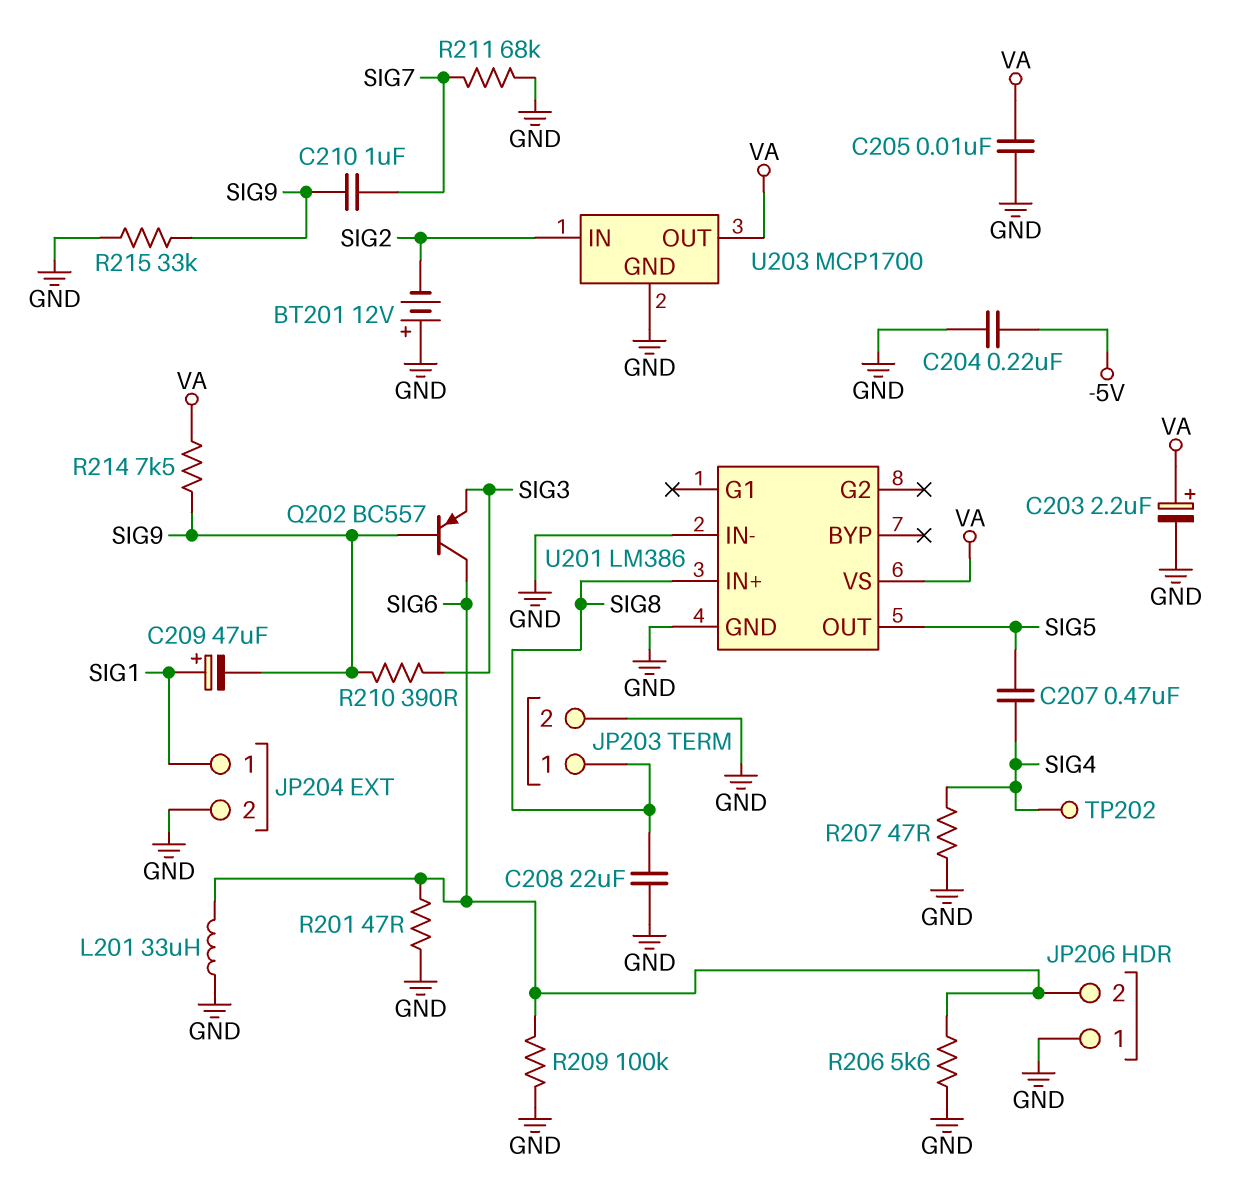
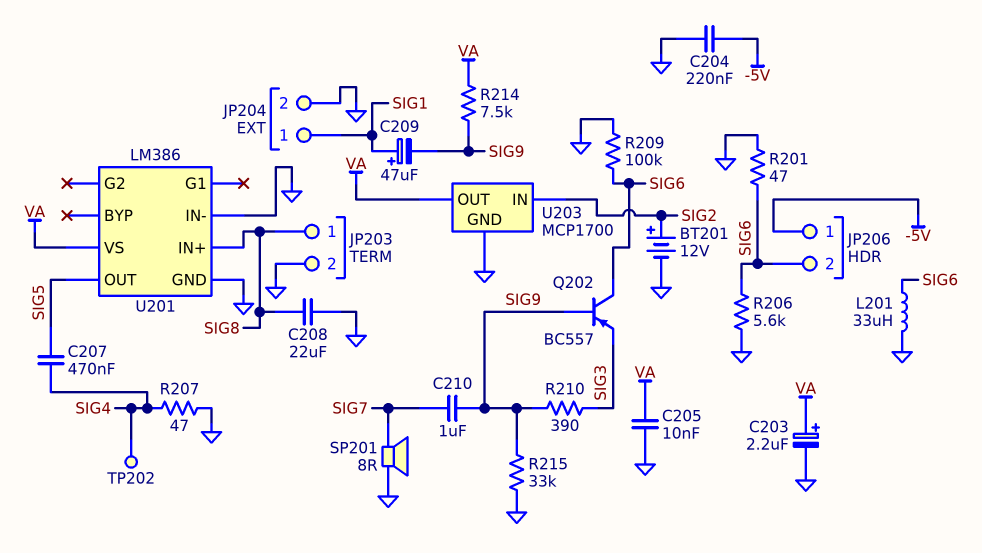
BT201: 12V (plus GND, minus SIG2) -> 12V (plus SIG2, minus GND)
JP206 pin 1: GND -> -5V
R211: 68k (GND, SIG7) -> none
SP201: none -> speaker 8R (GND, SIG7)

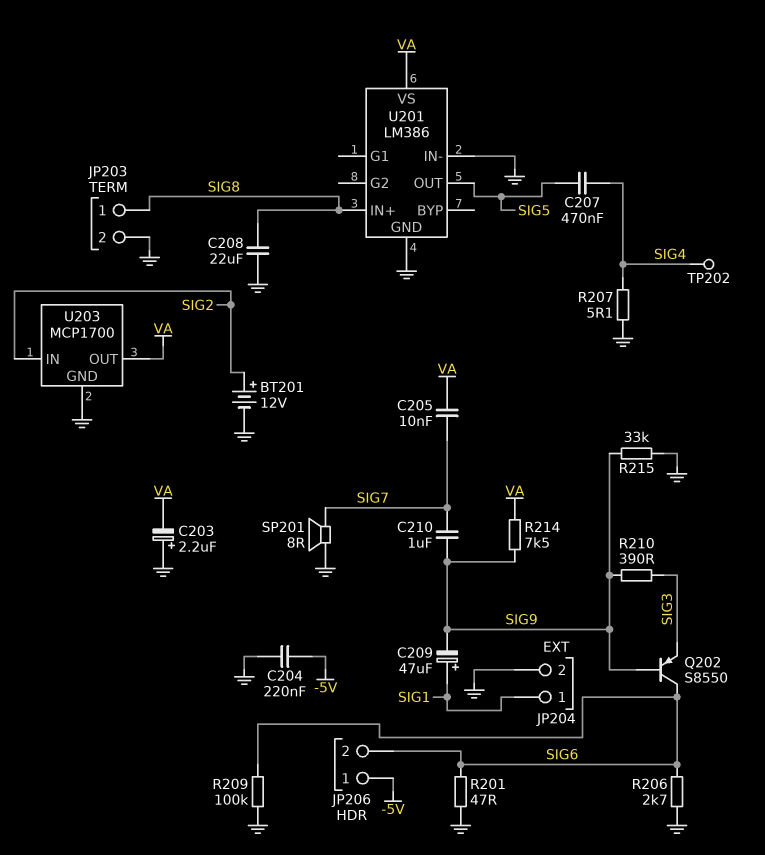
C203: 2.2uF (plus VA, minus GND) -> 2.2uF (plus GND, minus VA)
C205: 10nF (GND, VA) -> 10nF (SIG7, VA)
L201: 33uH (GND, SIG6) -> none
Q202: PNP BC557 (B SIG9, C SIG6, E SIG3) -> PNP S8550 (B SIG9, C SIG6, E SIG3)
R206: 5.6k (GND, SIG6) -> 2.7k (GND, SIG6)
R207: 47 (GND, SIG4) -> 5.1 (GND, SIG4)

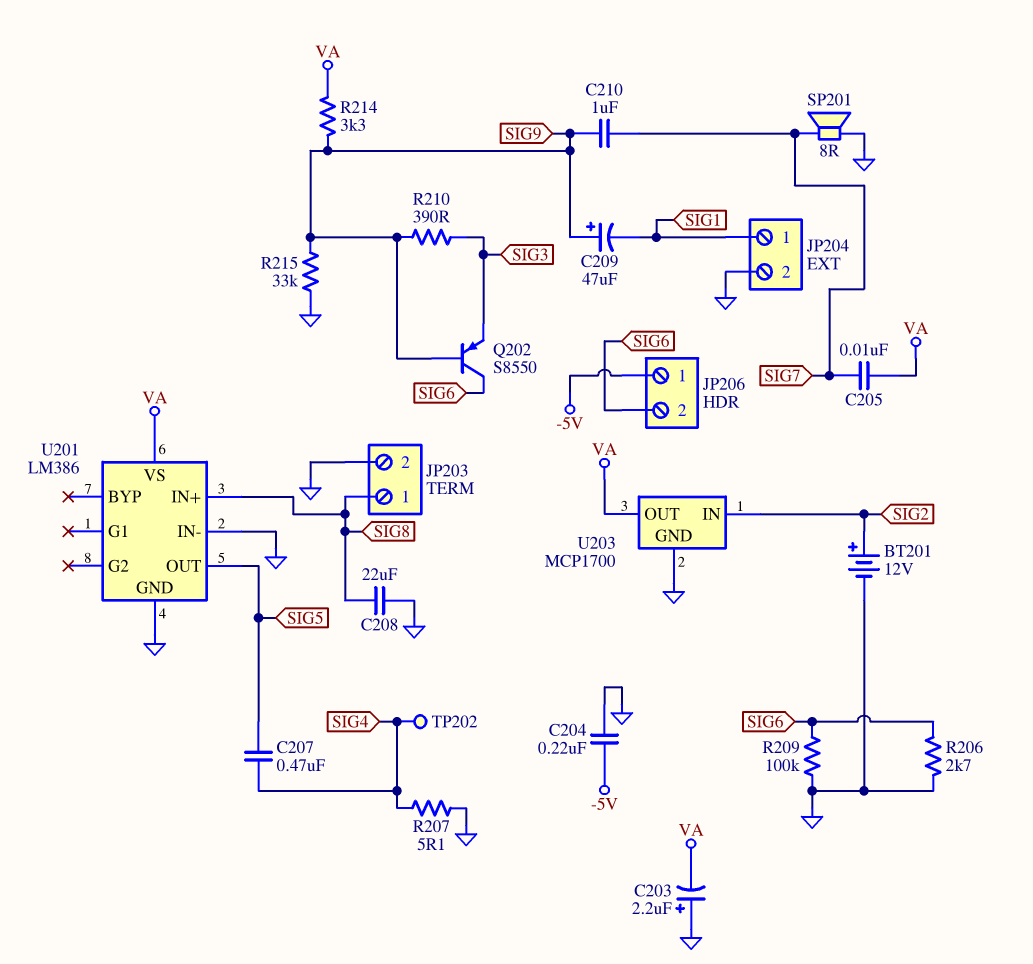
C209: 47uF (plus SIG1, minus SIG9) -> 47uF (plus SIG9, minus SIG1)
R201: 47 (GND, SIG6) -> none
R214: 7.5k (SIG9, VA) -> 3.3k (SIG9, VA)

